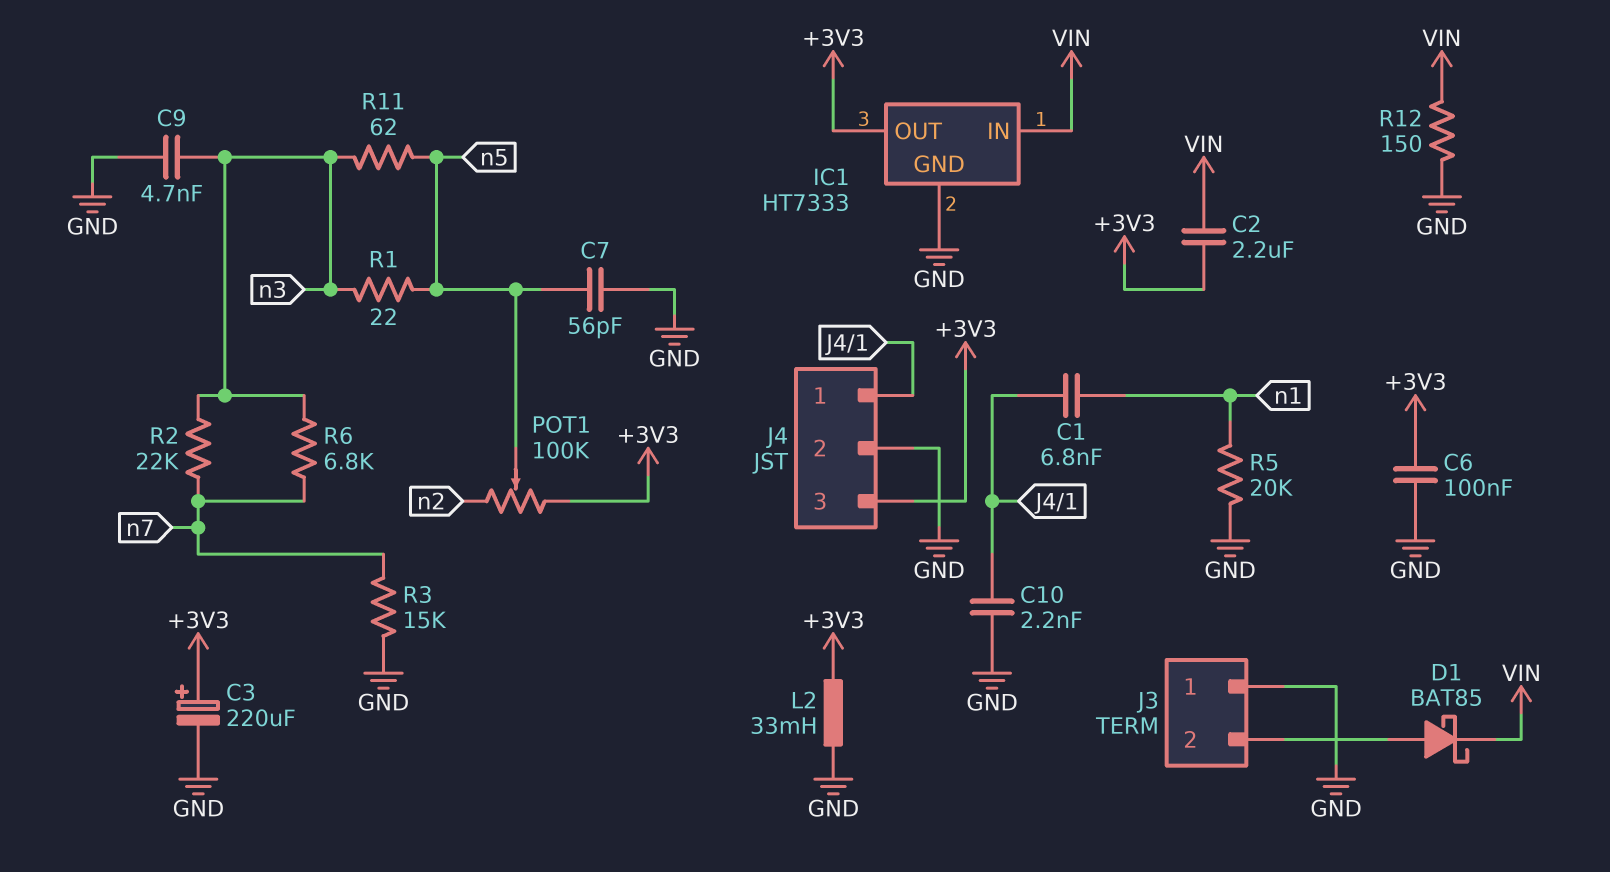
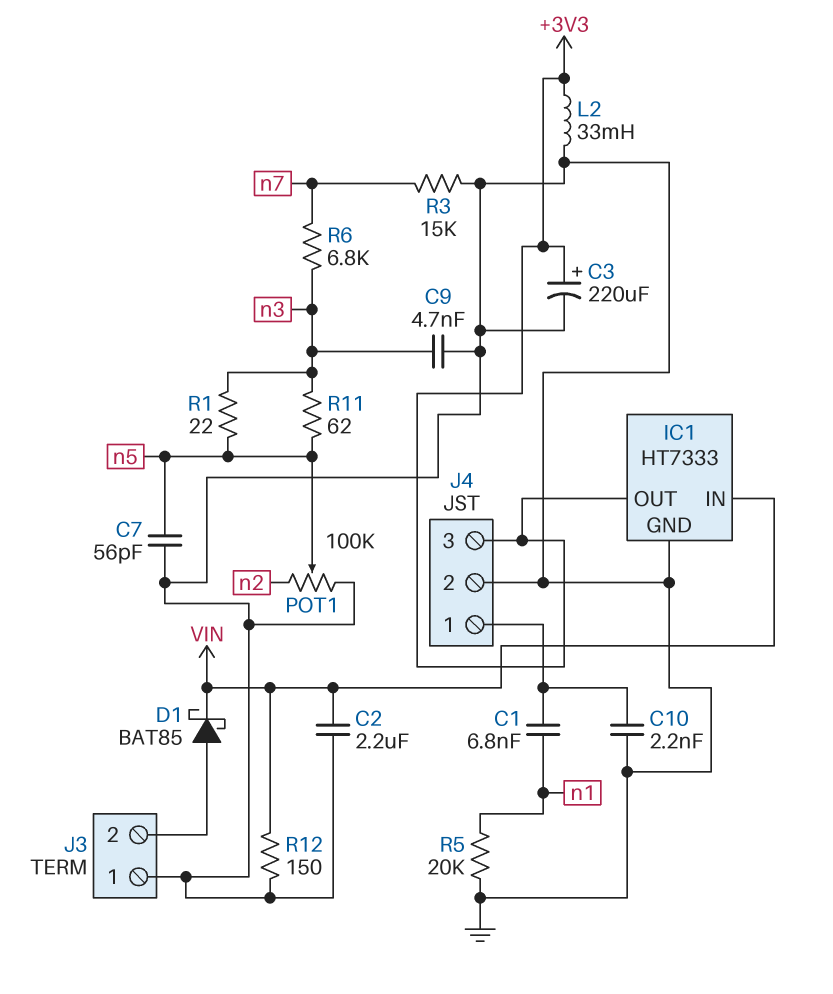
C2: 2.2uF (+3V3, VIN) -> 2.2uF (GND, VIN)
C6: 100nF (+3V3, GND) -> none
POT1: 100k (+3V3, n2, wiper n5) -> 100k (GND, n2, wiper n5)
R2: 22k (n3, n7) -> none

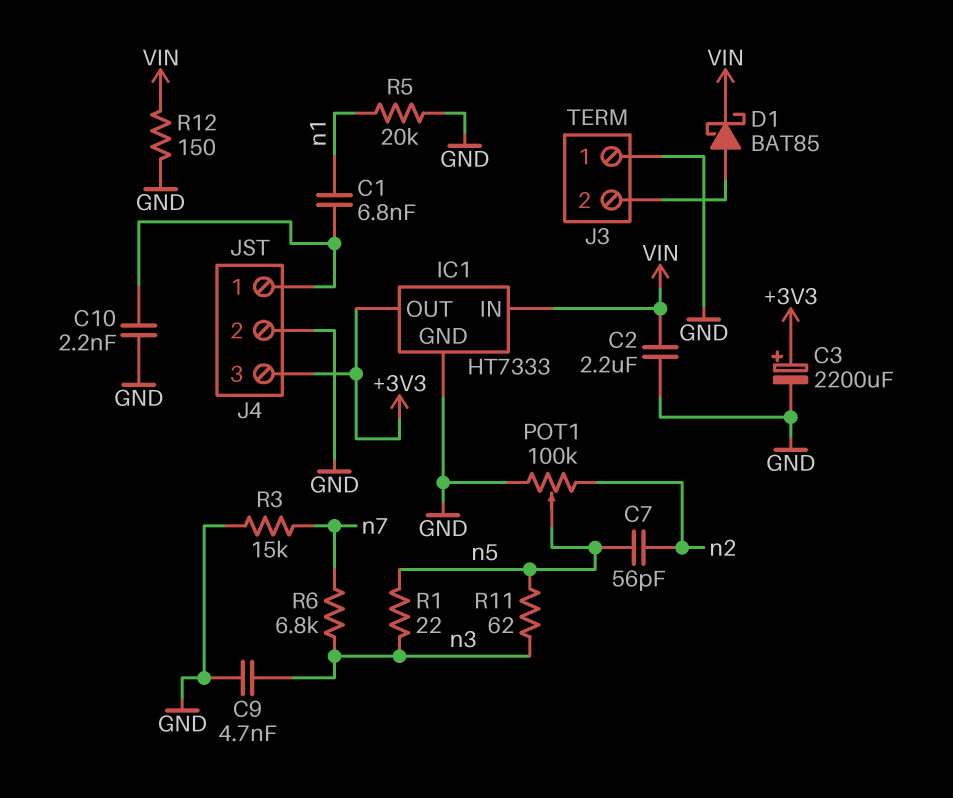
C3: 220uF (plus +3V3, minus GND) -> 2200uF (plus +3V3, minus GND)
C7: 56pF (GND, n5) -> 56pF (n2, n5)
L2: 33mH (+3V3, GND) -> none

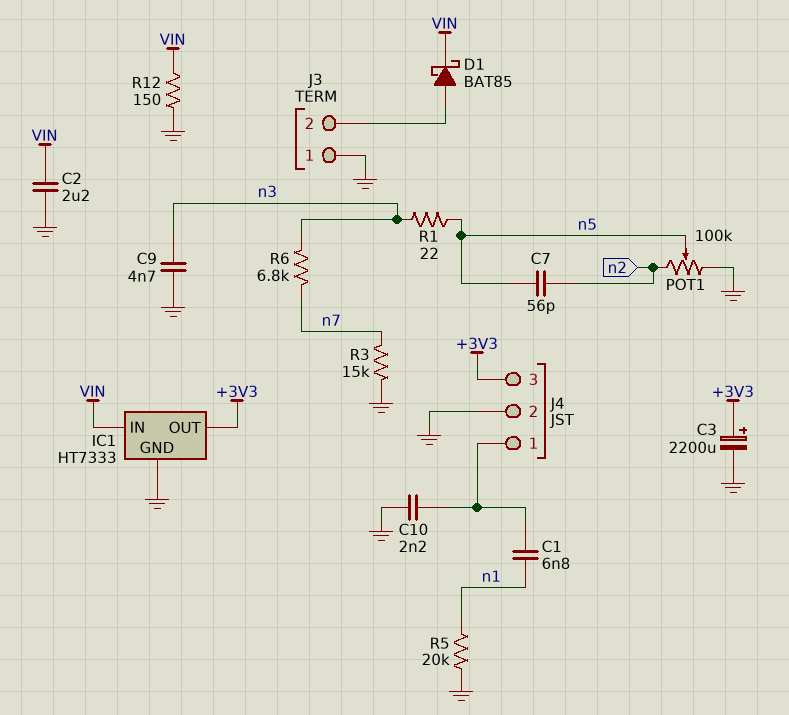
R11: 62 (n3, n5) -> none

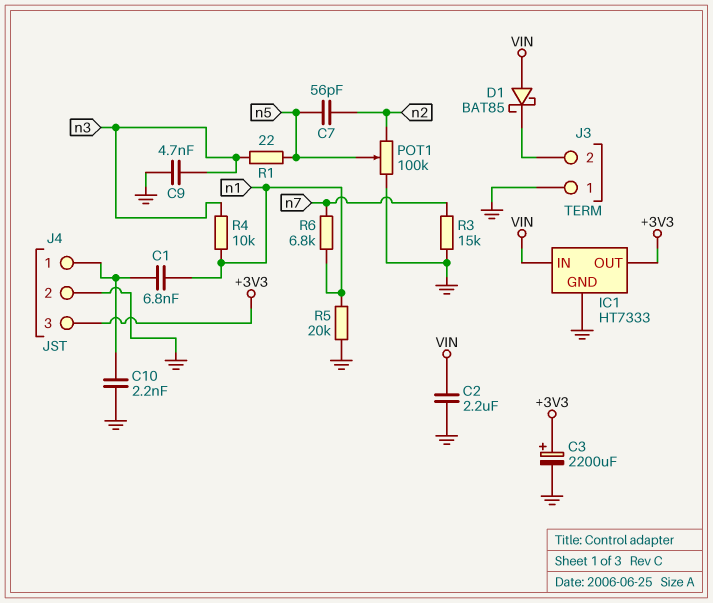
D1: schottky BAT85 (A J3/2, K VIN) -> schottky BAT85 (A VIN, K J3/2)
R4: none -> 10k (n1, n3)
R6: 6.8k (n3, n7) -> 6.8k (n1, n7)
R12: 150 (GND, VIN) -> none

